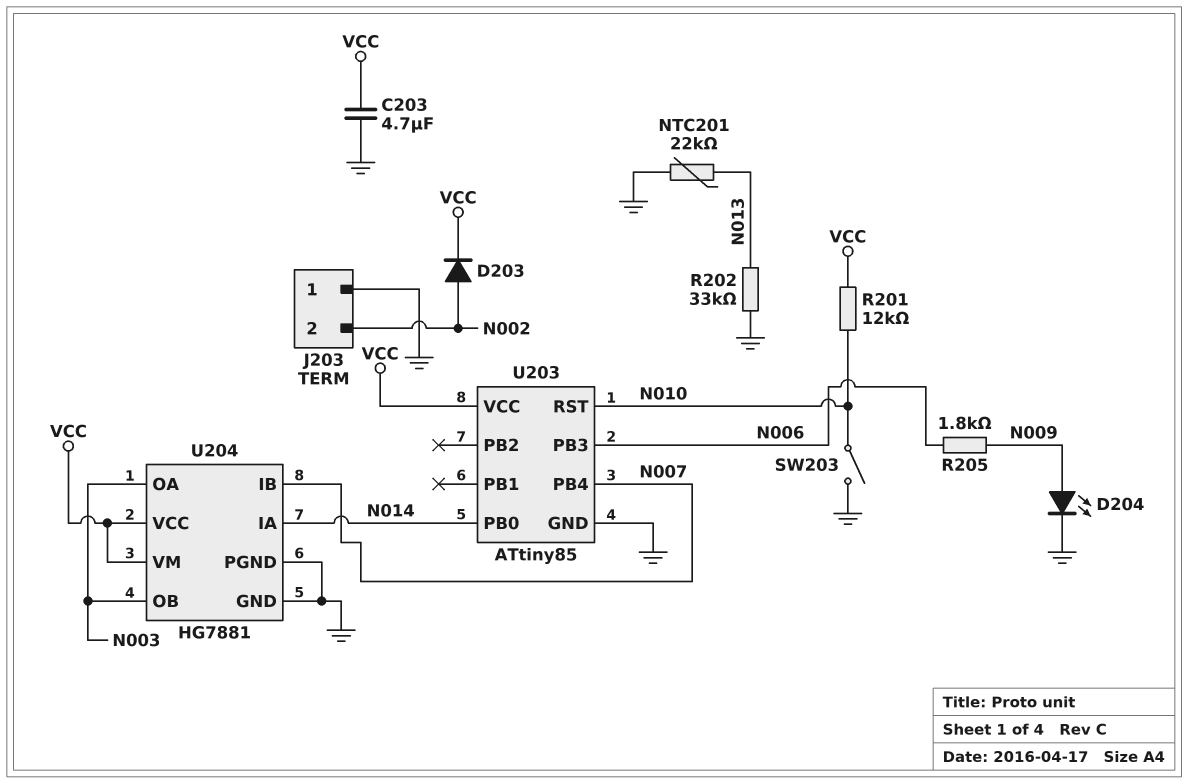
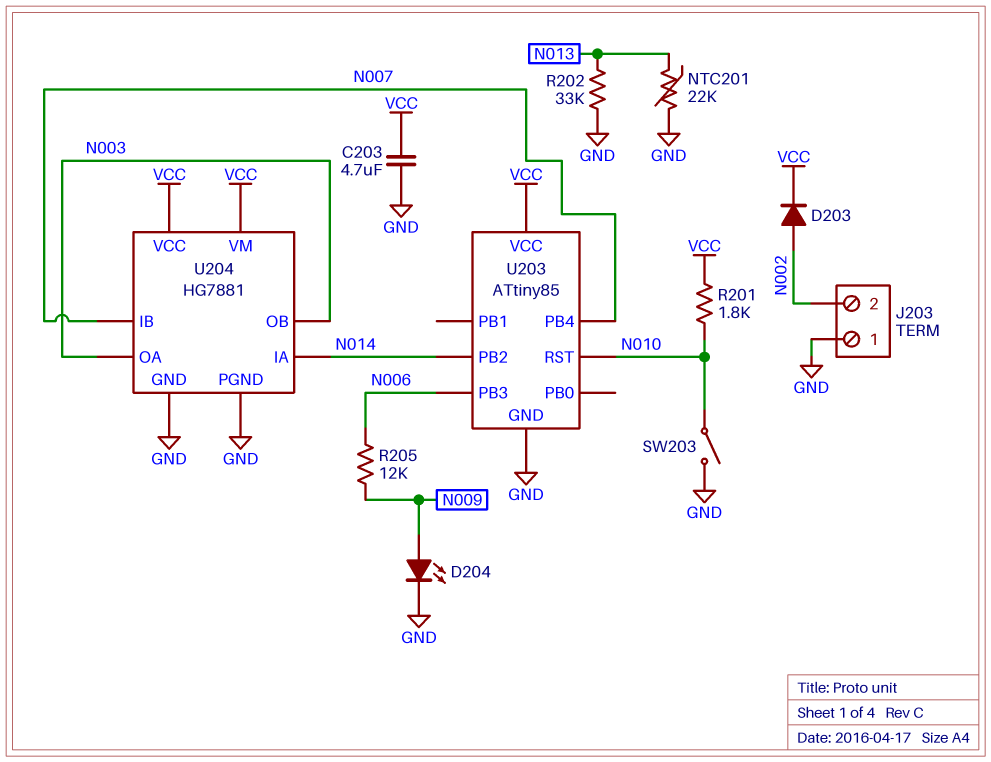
R201: 12k (N010, VCC) -> 1.8k (N010, VCC)
R205: 1.8k (N006, N009) -> 12k (N006, N009)
U203 pin PB0: N014 -> none
U203 pin PB2: none -> N014

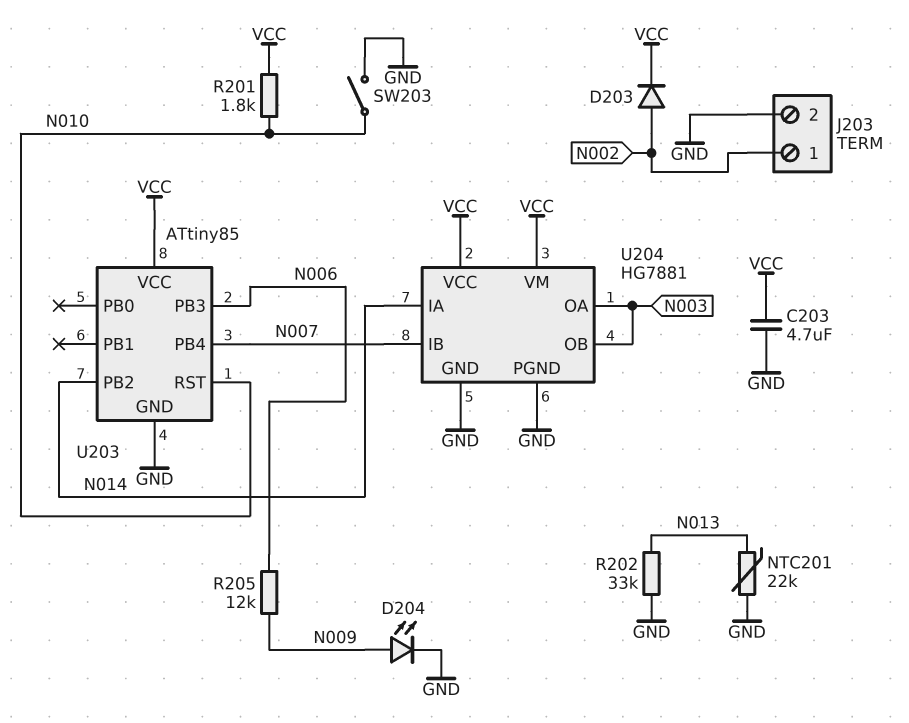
J203 pin 1: GND -> N002
J203 pin 2: N002 -> GND

